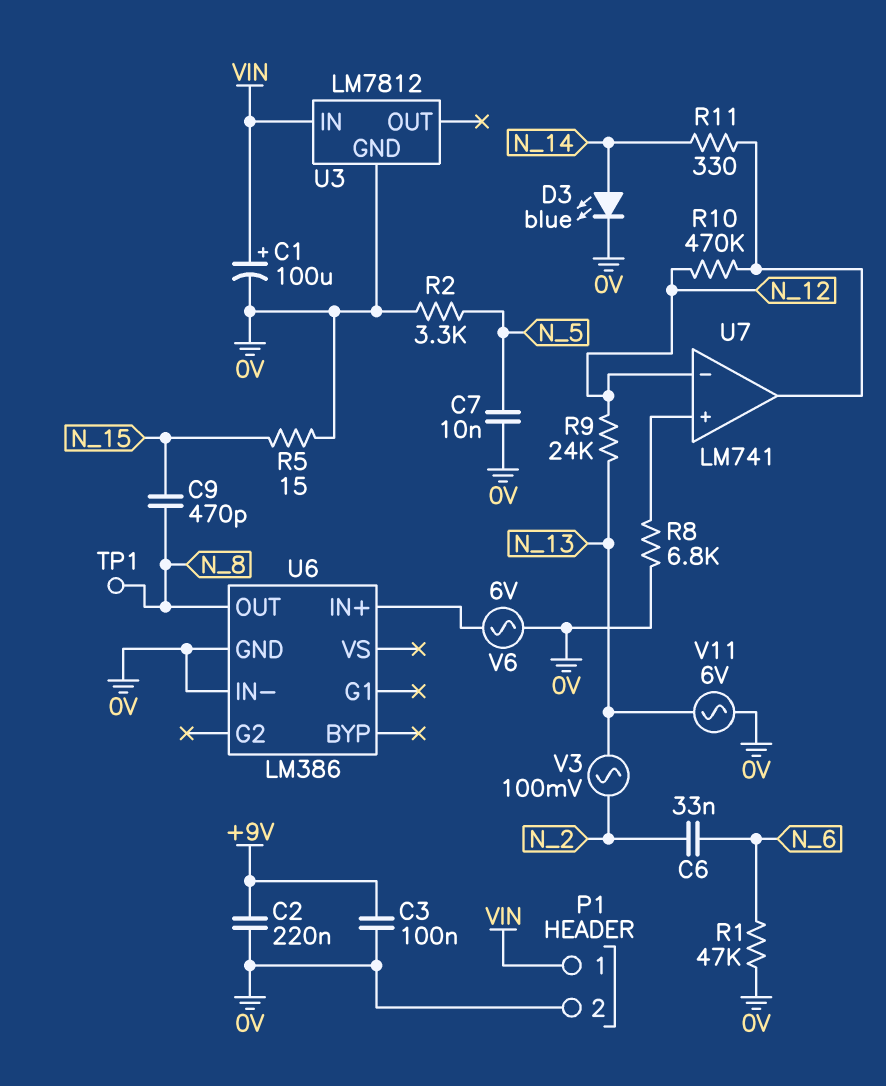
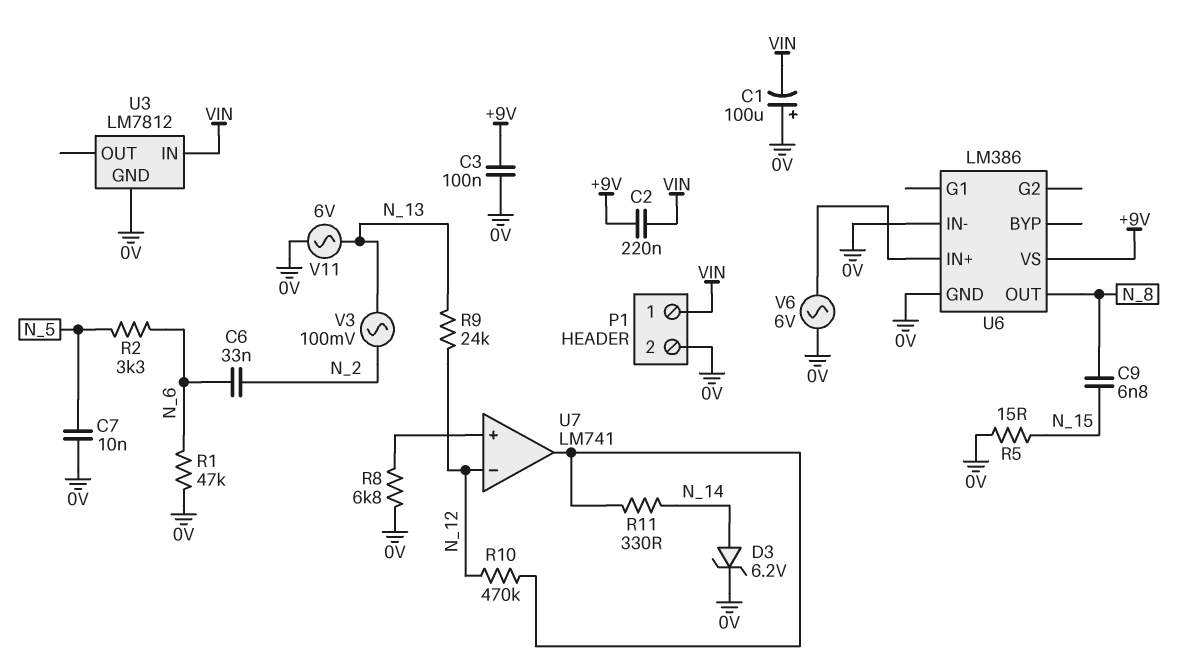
C1: 100uF (plus VIN, minus 0V) -> 100uF (plus 0V, minus VIN)
C2: 220nF (+9V, 0V) -> 220nF (+9V, VIN)
C9: 470pF (N_8, N_15) -> 6.8nF (N_8, N_15)
D3: LED blue (A N_14, K 0V) -> zener 6.2V (A N_14, K 0V)
R2: 3.3k (0V, N_5) -> 3.3k (N_5, N_6)
TP1: test point (N_8) -> none
U6 pin VS: none -> +9V

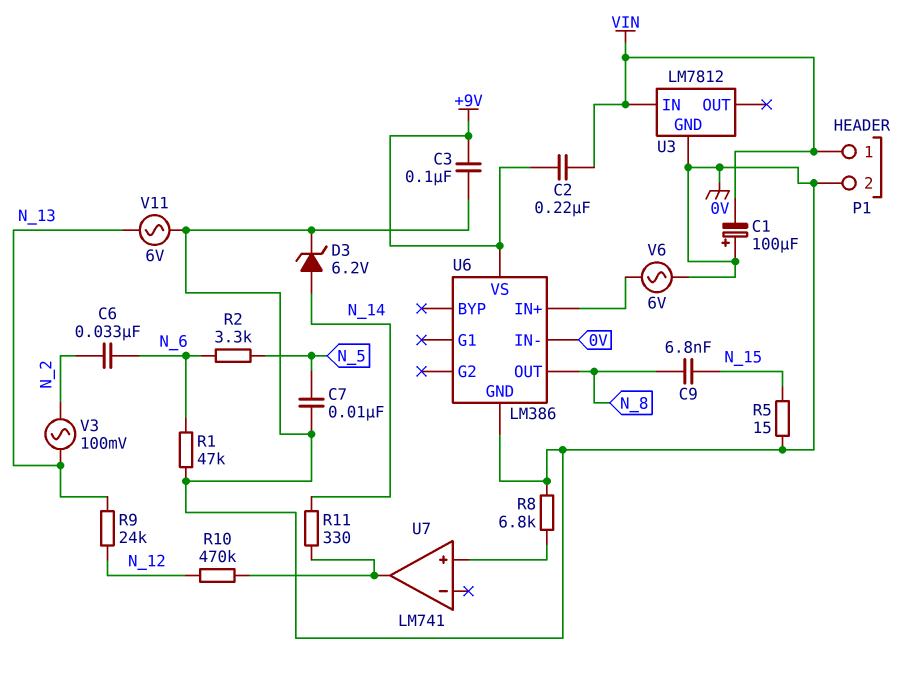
U7 pin in-: N_12 -> none

